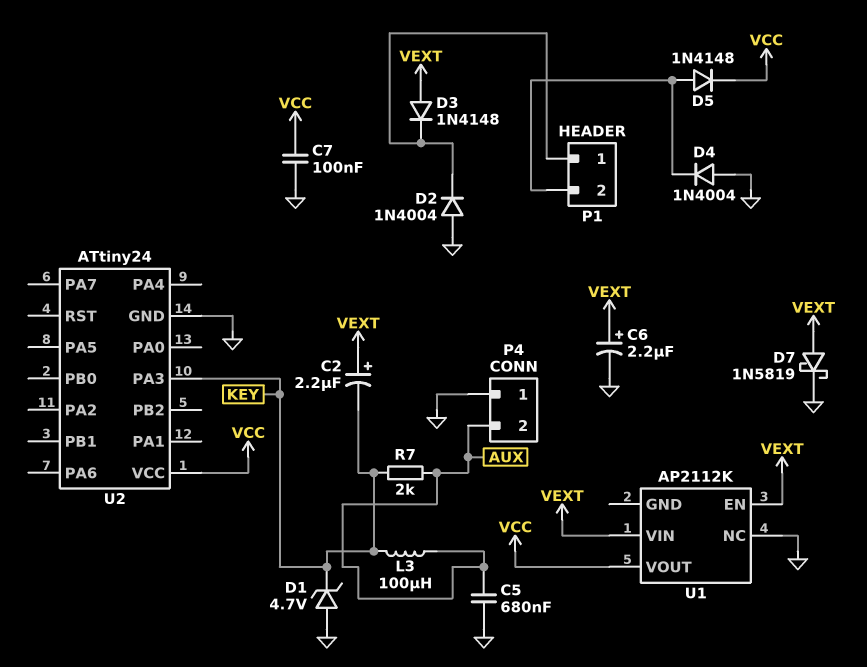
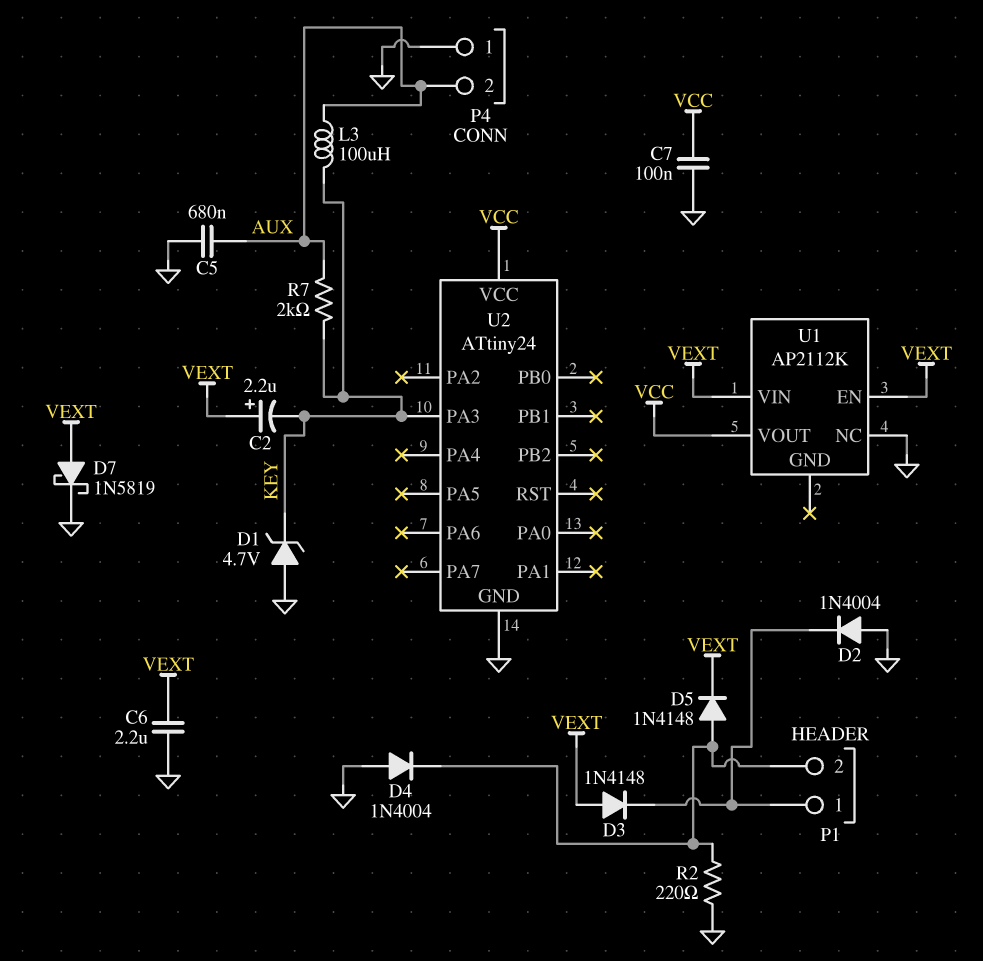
C6: 2.2uF (plus VEXT, minus GND) -> 2.2uF (GND, VEXT)
D5: diode 1N4148 (A P1/2, K VCC) -> diode 1N4148 (A P1/2, K VEXT)
R2: none -> 220 (GND, P1/2)

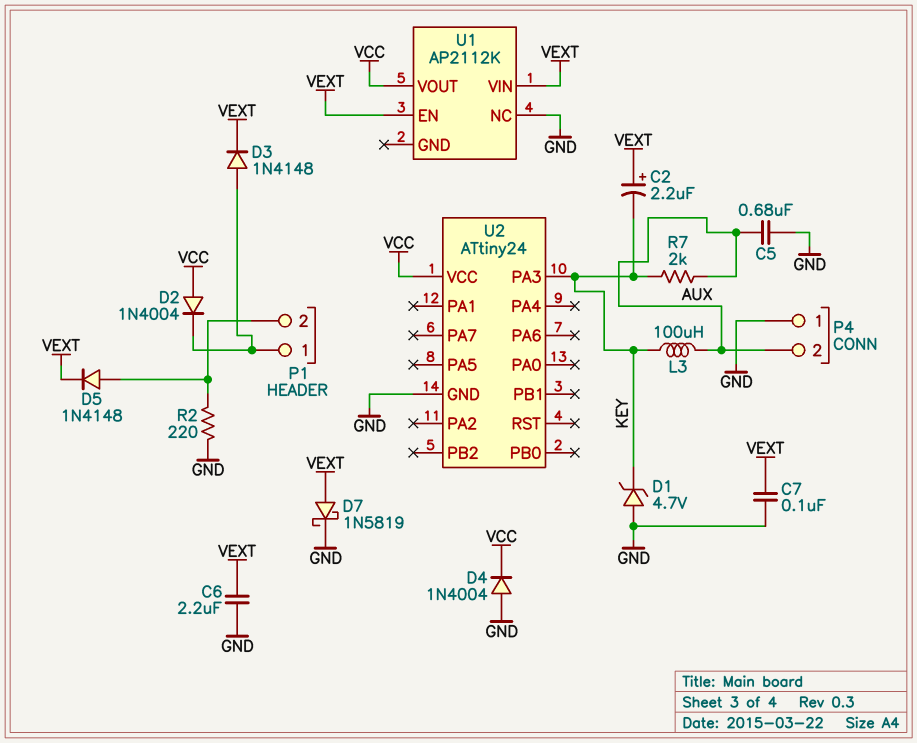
C7: 100nF (GND, VCC) -> 100nF (GND, VEXT)
D2: diode 1N4004 (A GND, K P1/1) -> diode 1N4004 (A VCC, K P1/1)
D3: diode 1N4148 (A VEXT, K P1/1) -> diode 1N4148 (A P1/1, K VEXT)
D4: diode 1N4004 (A GND, K P1/2) -> diode 1N4004 (A GND, K VCC)

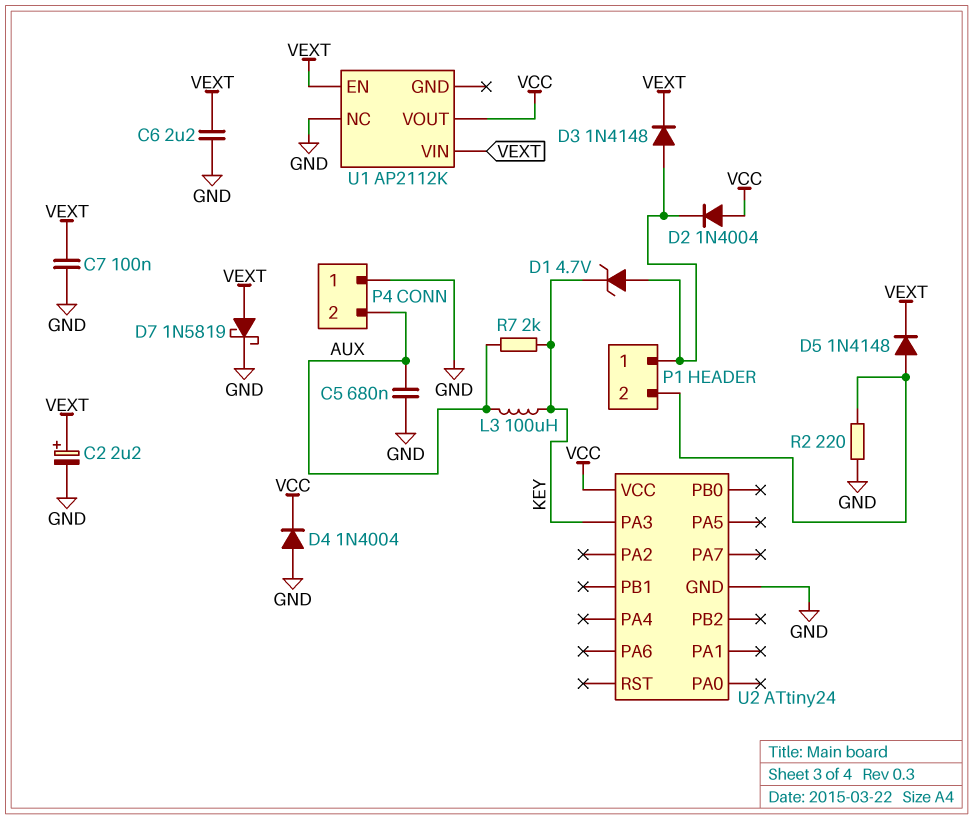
C2: 2.2uF (plus VEXT, minus KEY) -> 2.2uF (plus VEXT, minus GND)
D1: zener 4.7V (A GND, K KEY) -> zener 4.7V (A P1/1, K KEY)

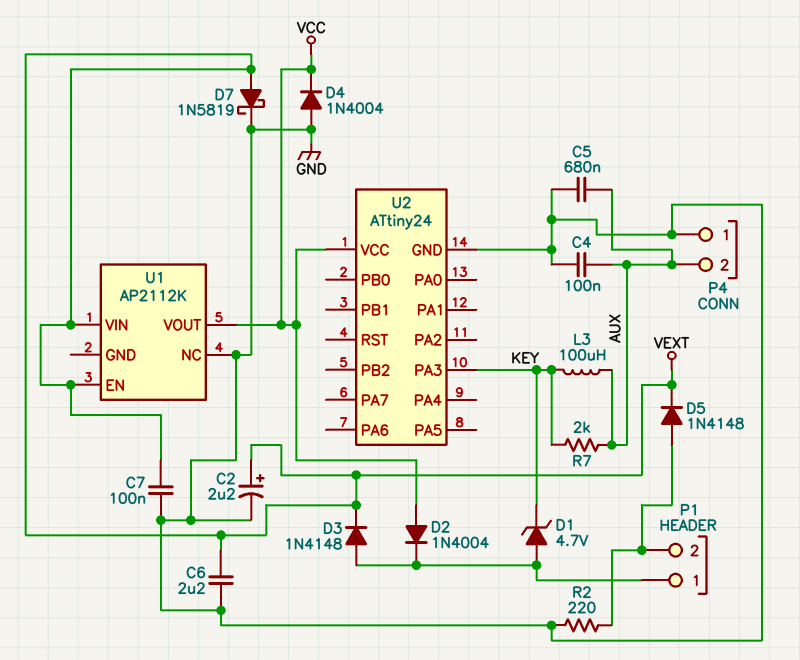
C4: none -> 100nF (AUX, GND)

